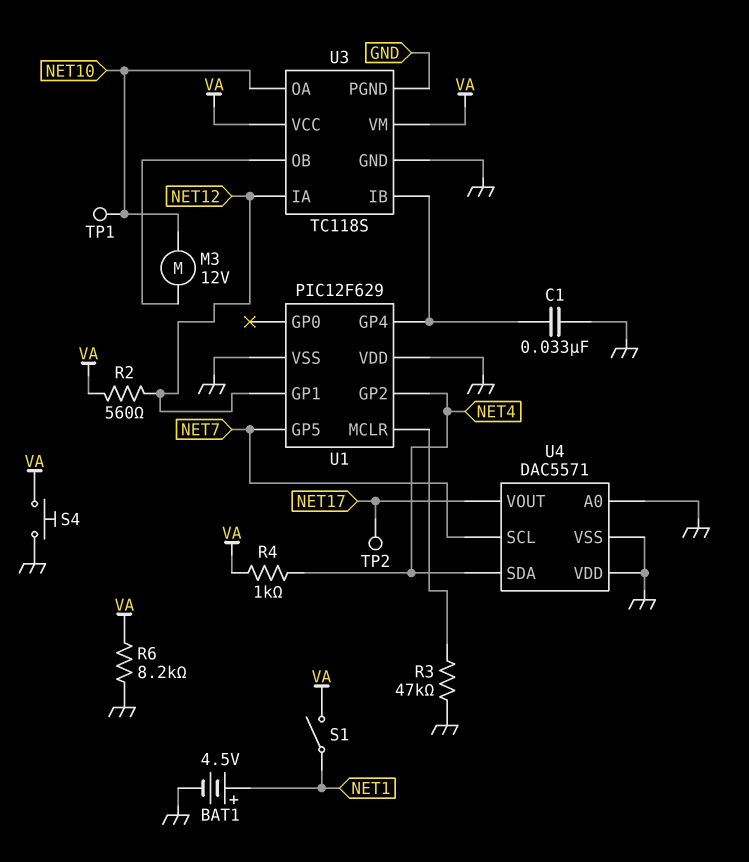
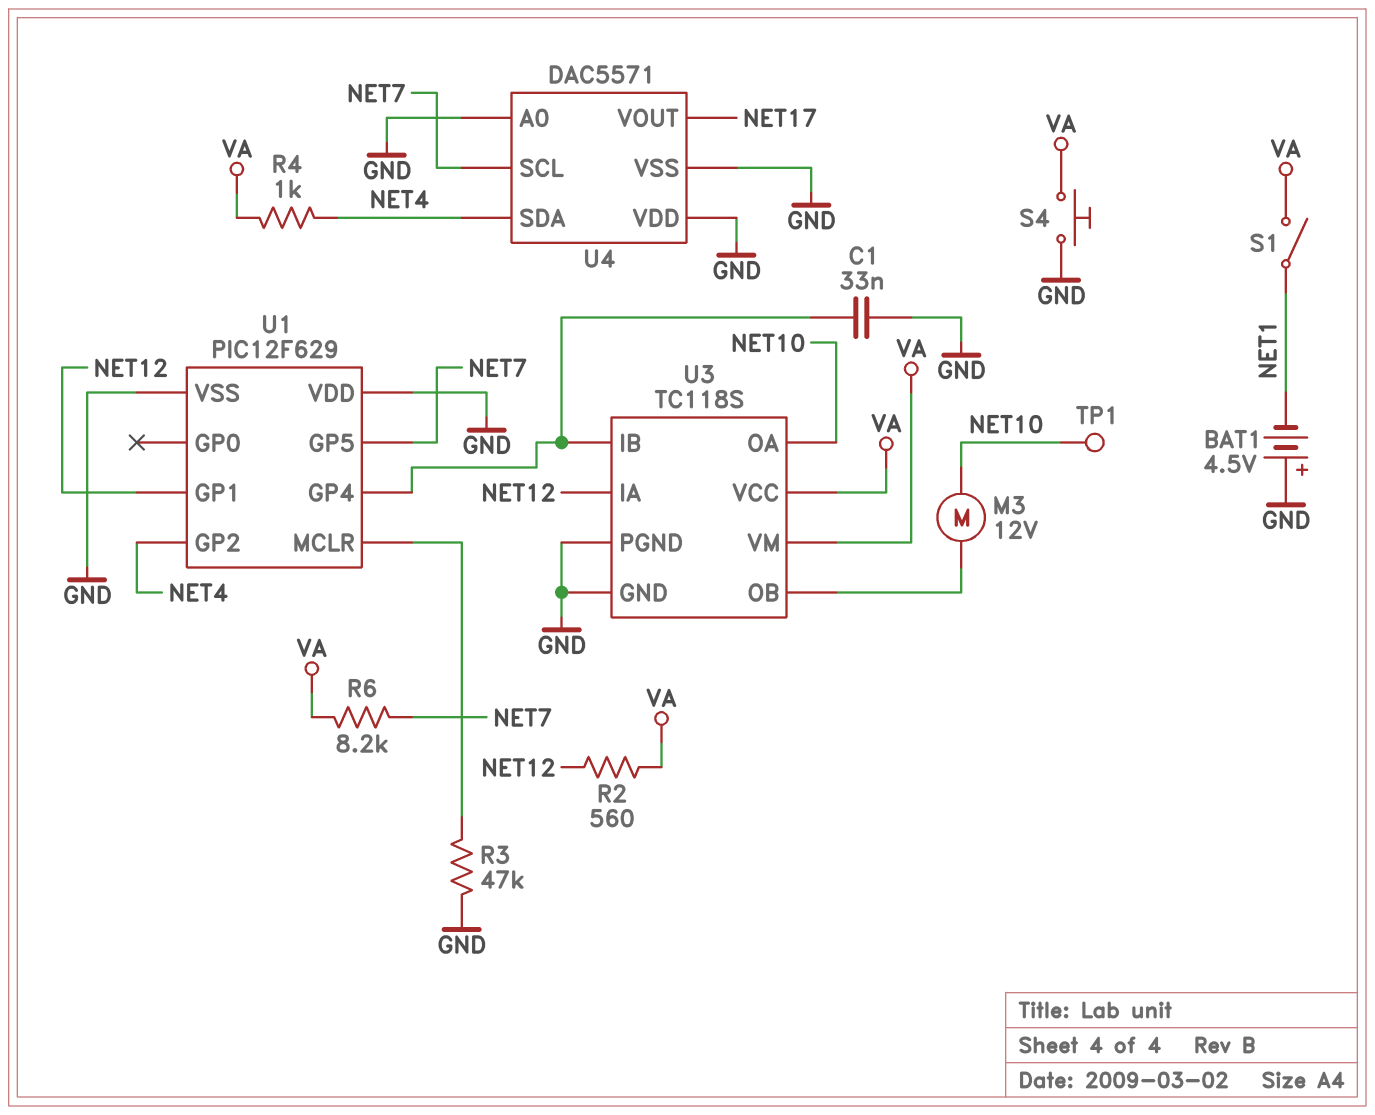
BAT1: 4.5V (plus NET1, minus GND) -> 4.5V (plus GND, minus NET1)
R6: 8.2k (GND, VA) -> 8.2k (NET7, VA)
TP2: test point (NET17) -> none

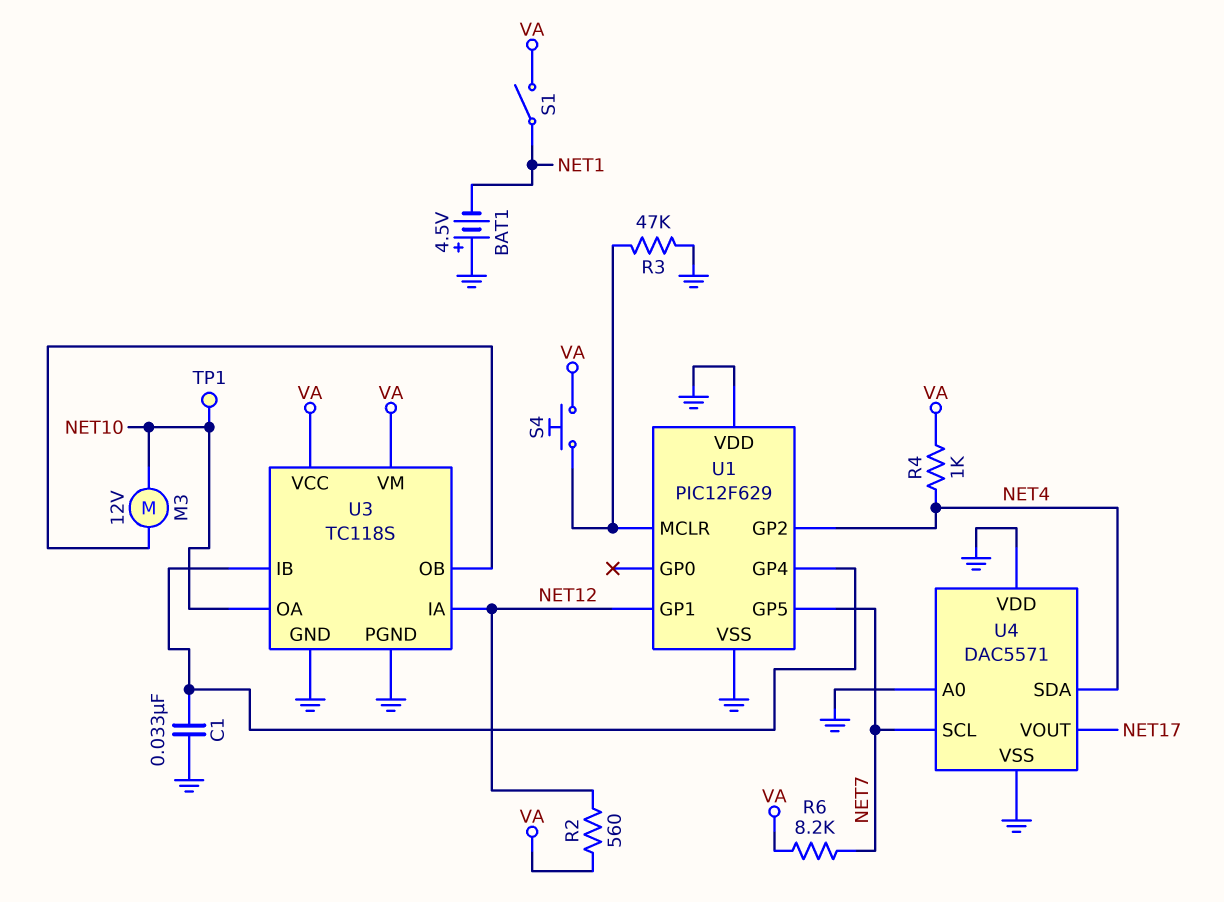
S4: button (GND, VA) -> button (U1/MCLR, VA)

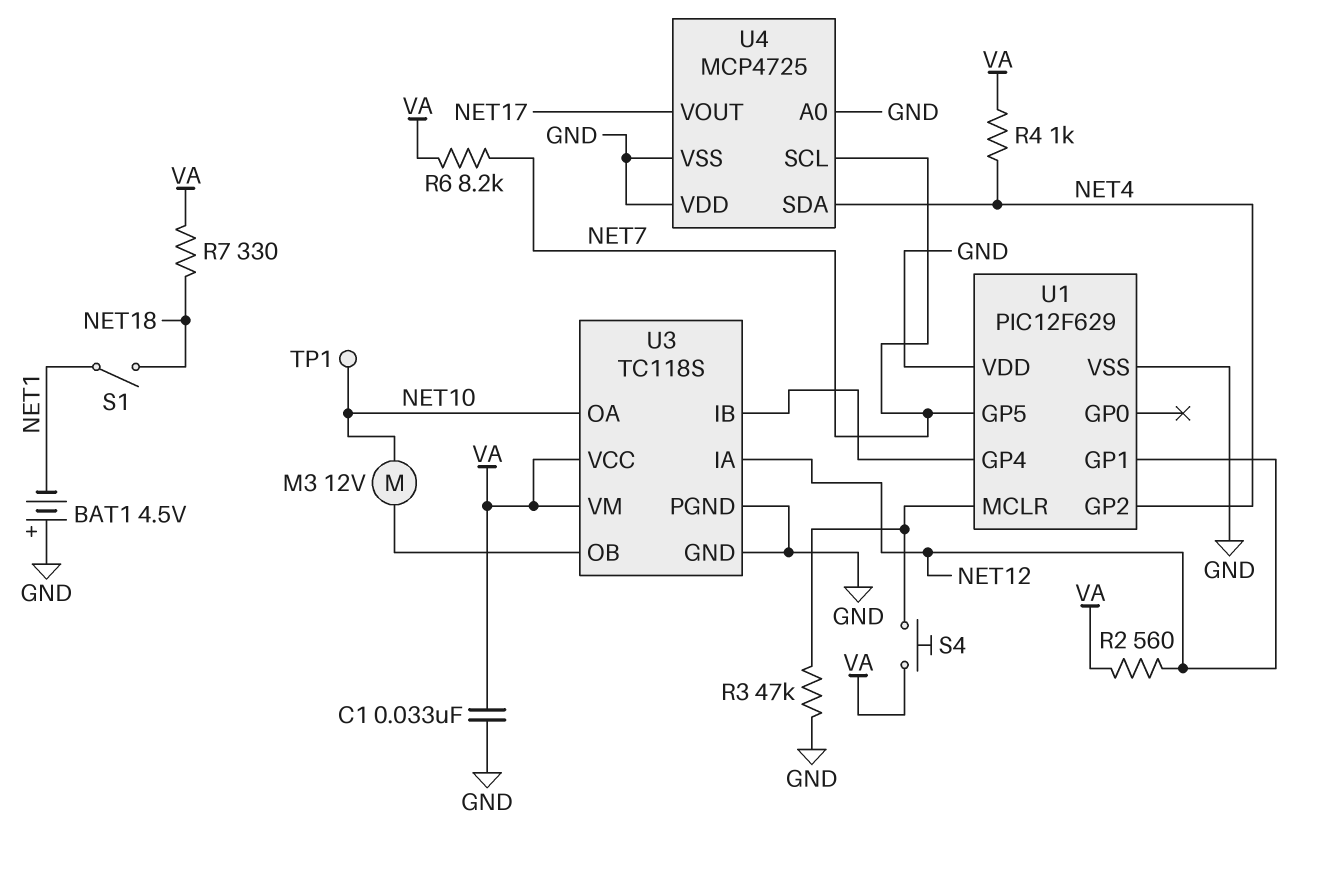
C1: 33nF (GND, U1/GP4) -> 33nF (GND, VA)
R7: none -> 330 (NET18, VA)
S1: switch (NET1, VA) -> switch (NET1, NET18)
U4: DAC5571 -> MCP4725

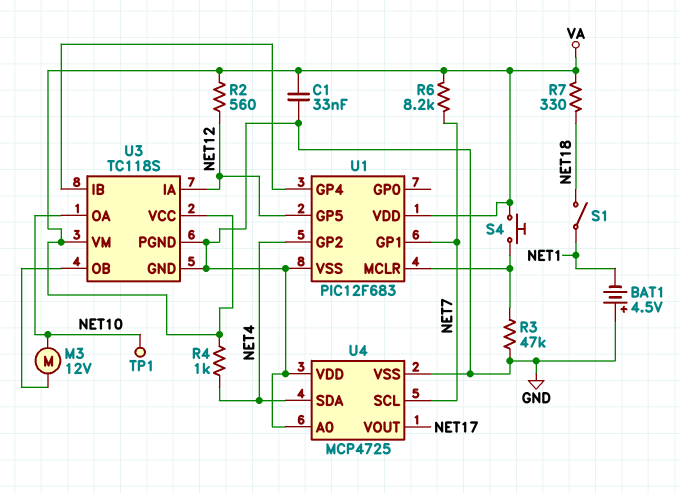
U1: PIC12F629 -> PIC12F683
U1 pin GP1: NET12 -> NET7
U1 pin GP5: NET7 -> NET12
U1 pin VDD: GND -> VA

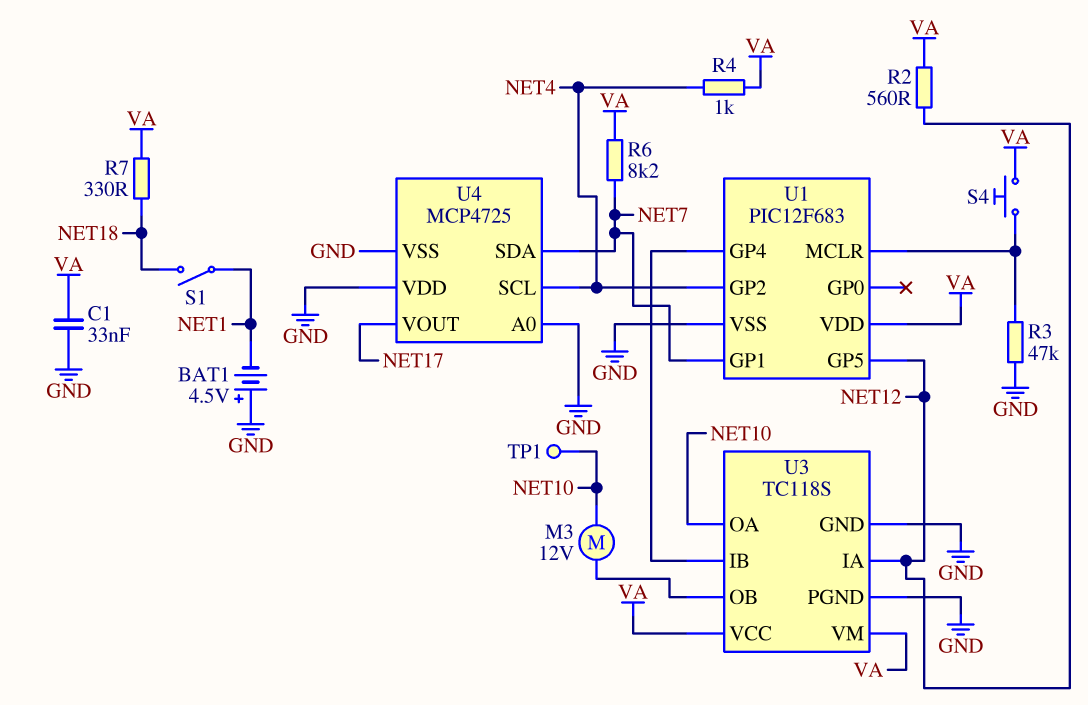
U4 pin SCL: NET7 -> NET4
U4 pin SDA: NET4 -> NET7

